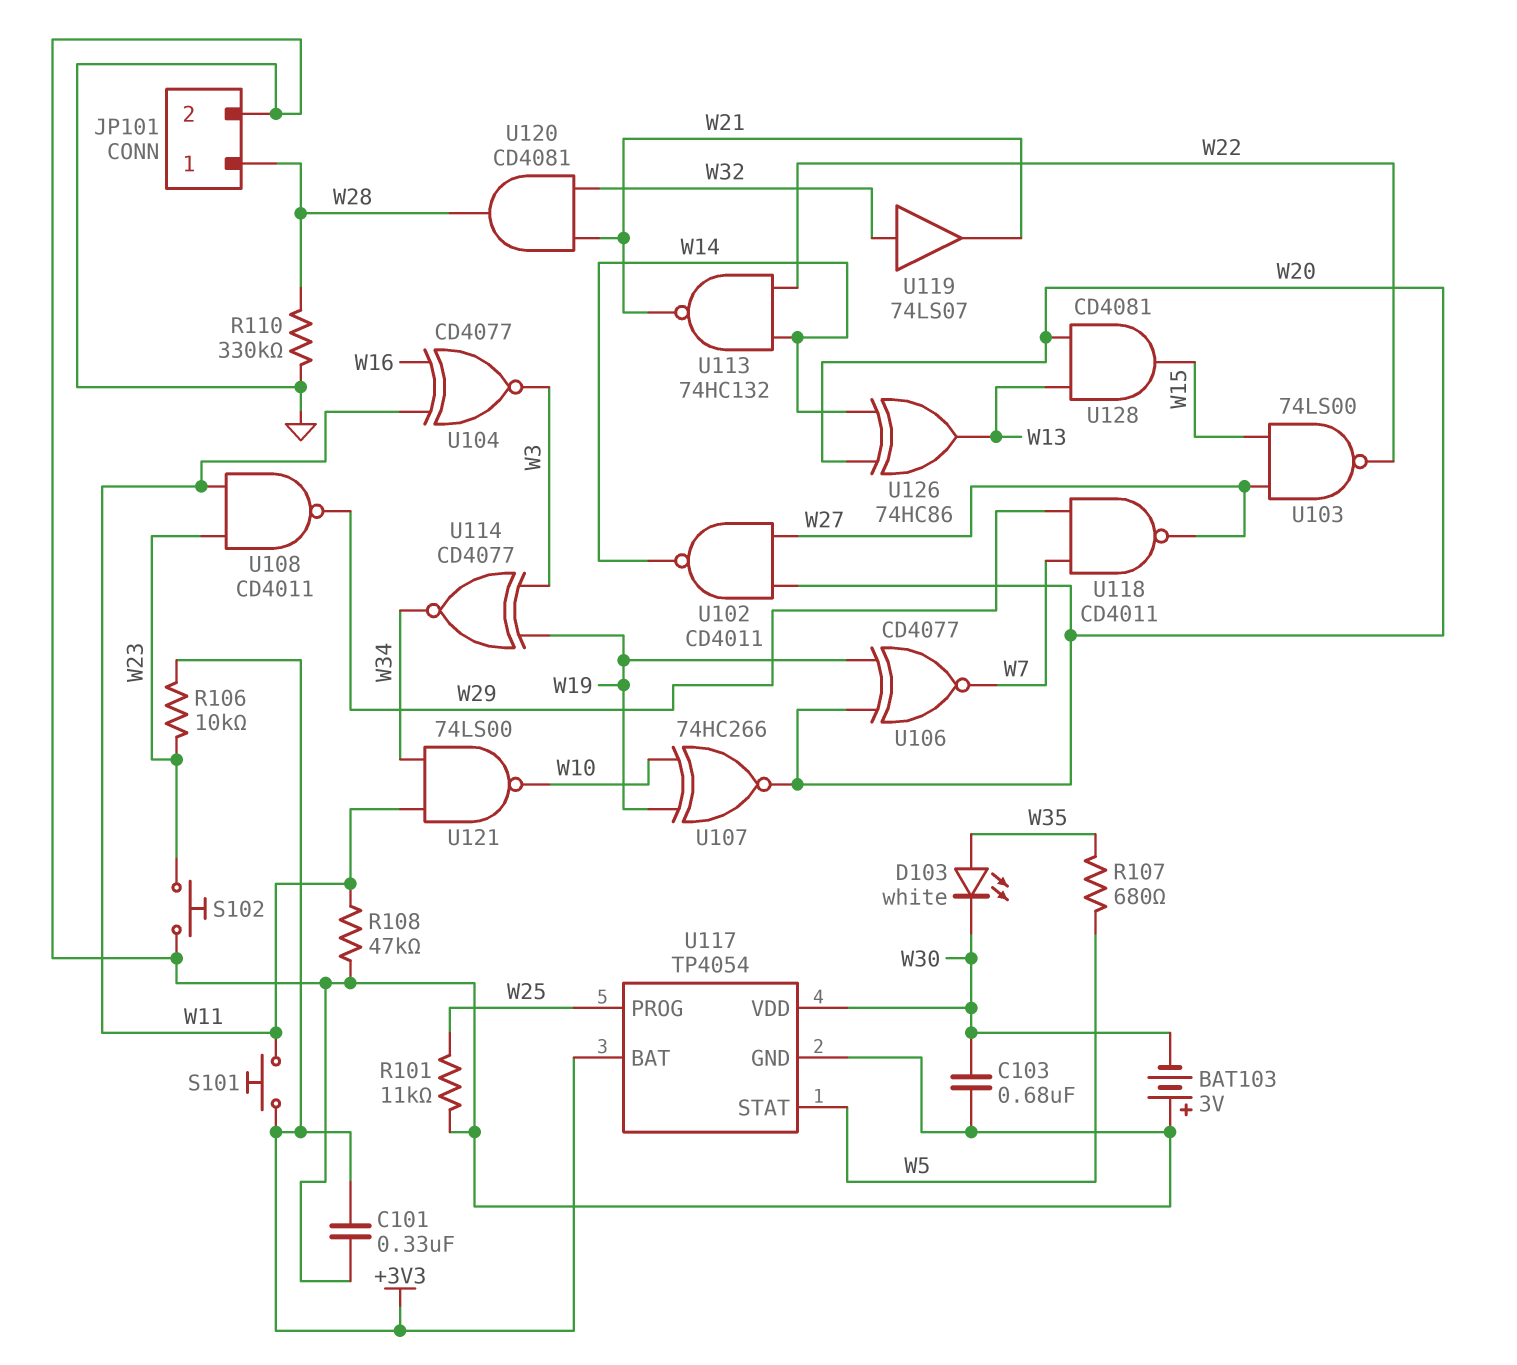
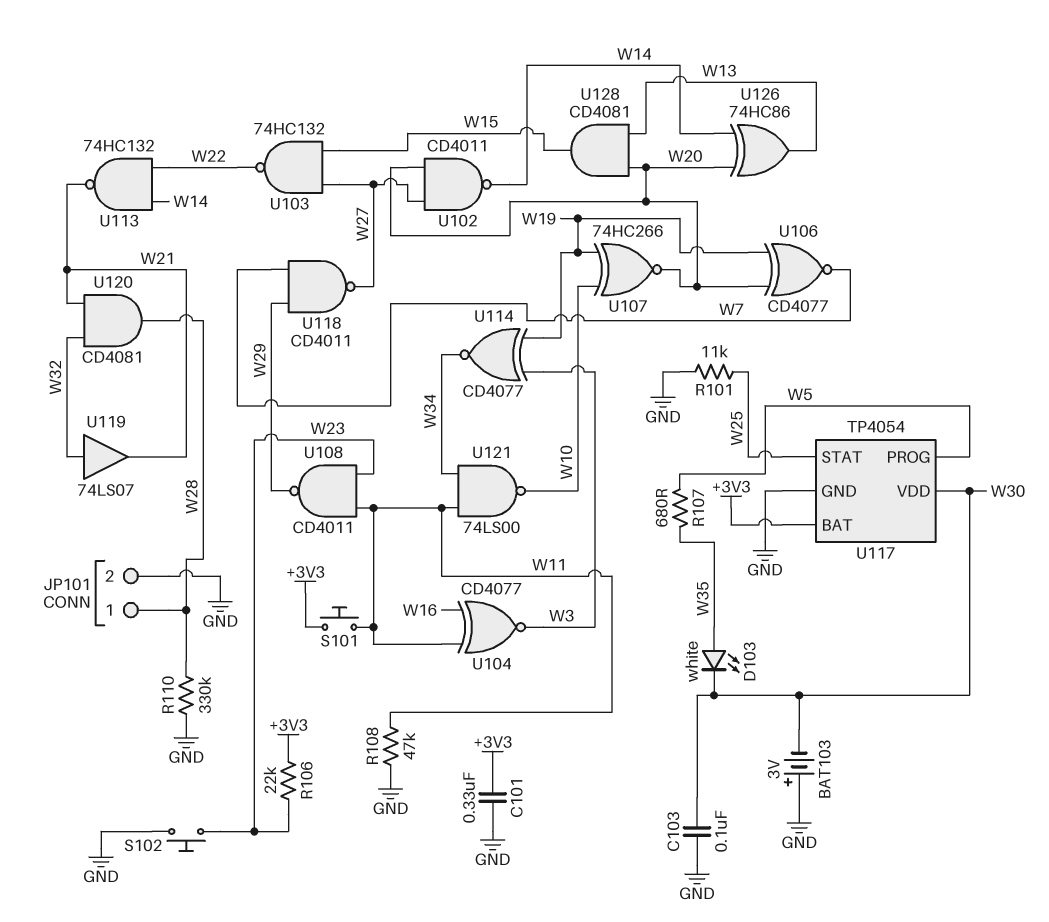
C103: 680nF (GND, W30) -> 100nF (GND, W30)
R106: 10k (+3V3, W23) -> 22k (+3V3, W23)
U103: NAND 74LS00 (in W15, in W27, out W22) -> NAND 74HC132 (in W15, in W27, out W22)
U117 pin PROG: W25 -> W5
U117 pin STAT: W5 -> W25

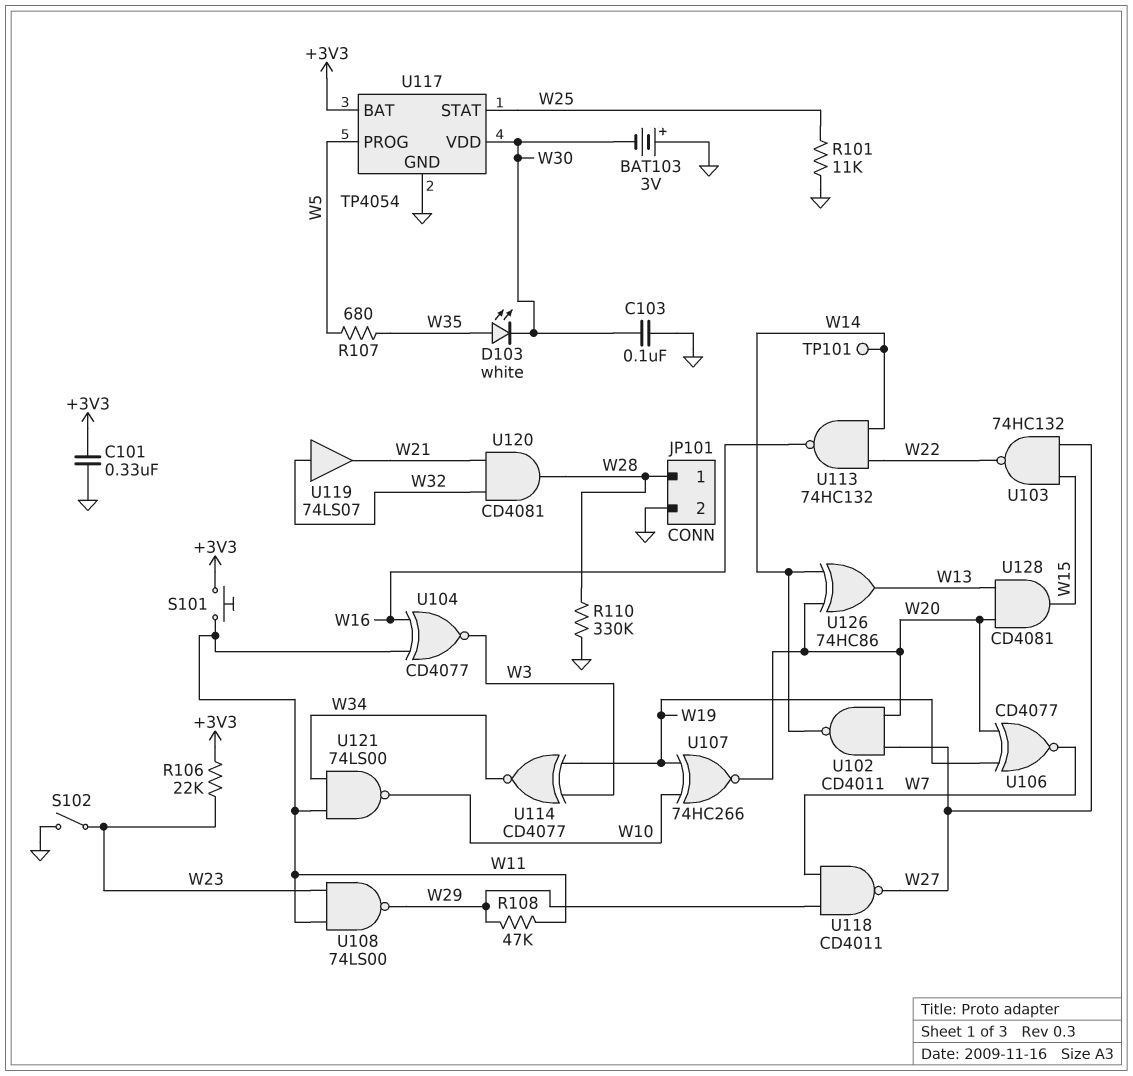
R108: 47k (GND, W11) -> 47k (W11, W29)
S102: button (GND, W23) -> switch (GND, W23)
TP101: none -> test point (W14)
U108: NAND CD4011 (in W11, in W23, out W29) -> NAND 74LS00 (in W11, in W23, out W29)
U113: NAND 74HC132 (in W14, in W22, out W21) -> NAND 74HC132 (in W14, in W22, out W16)

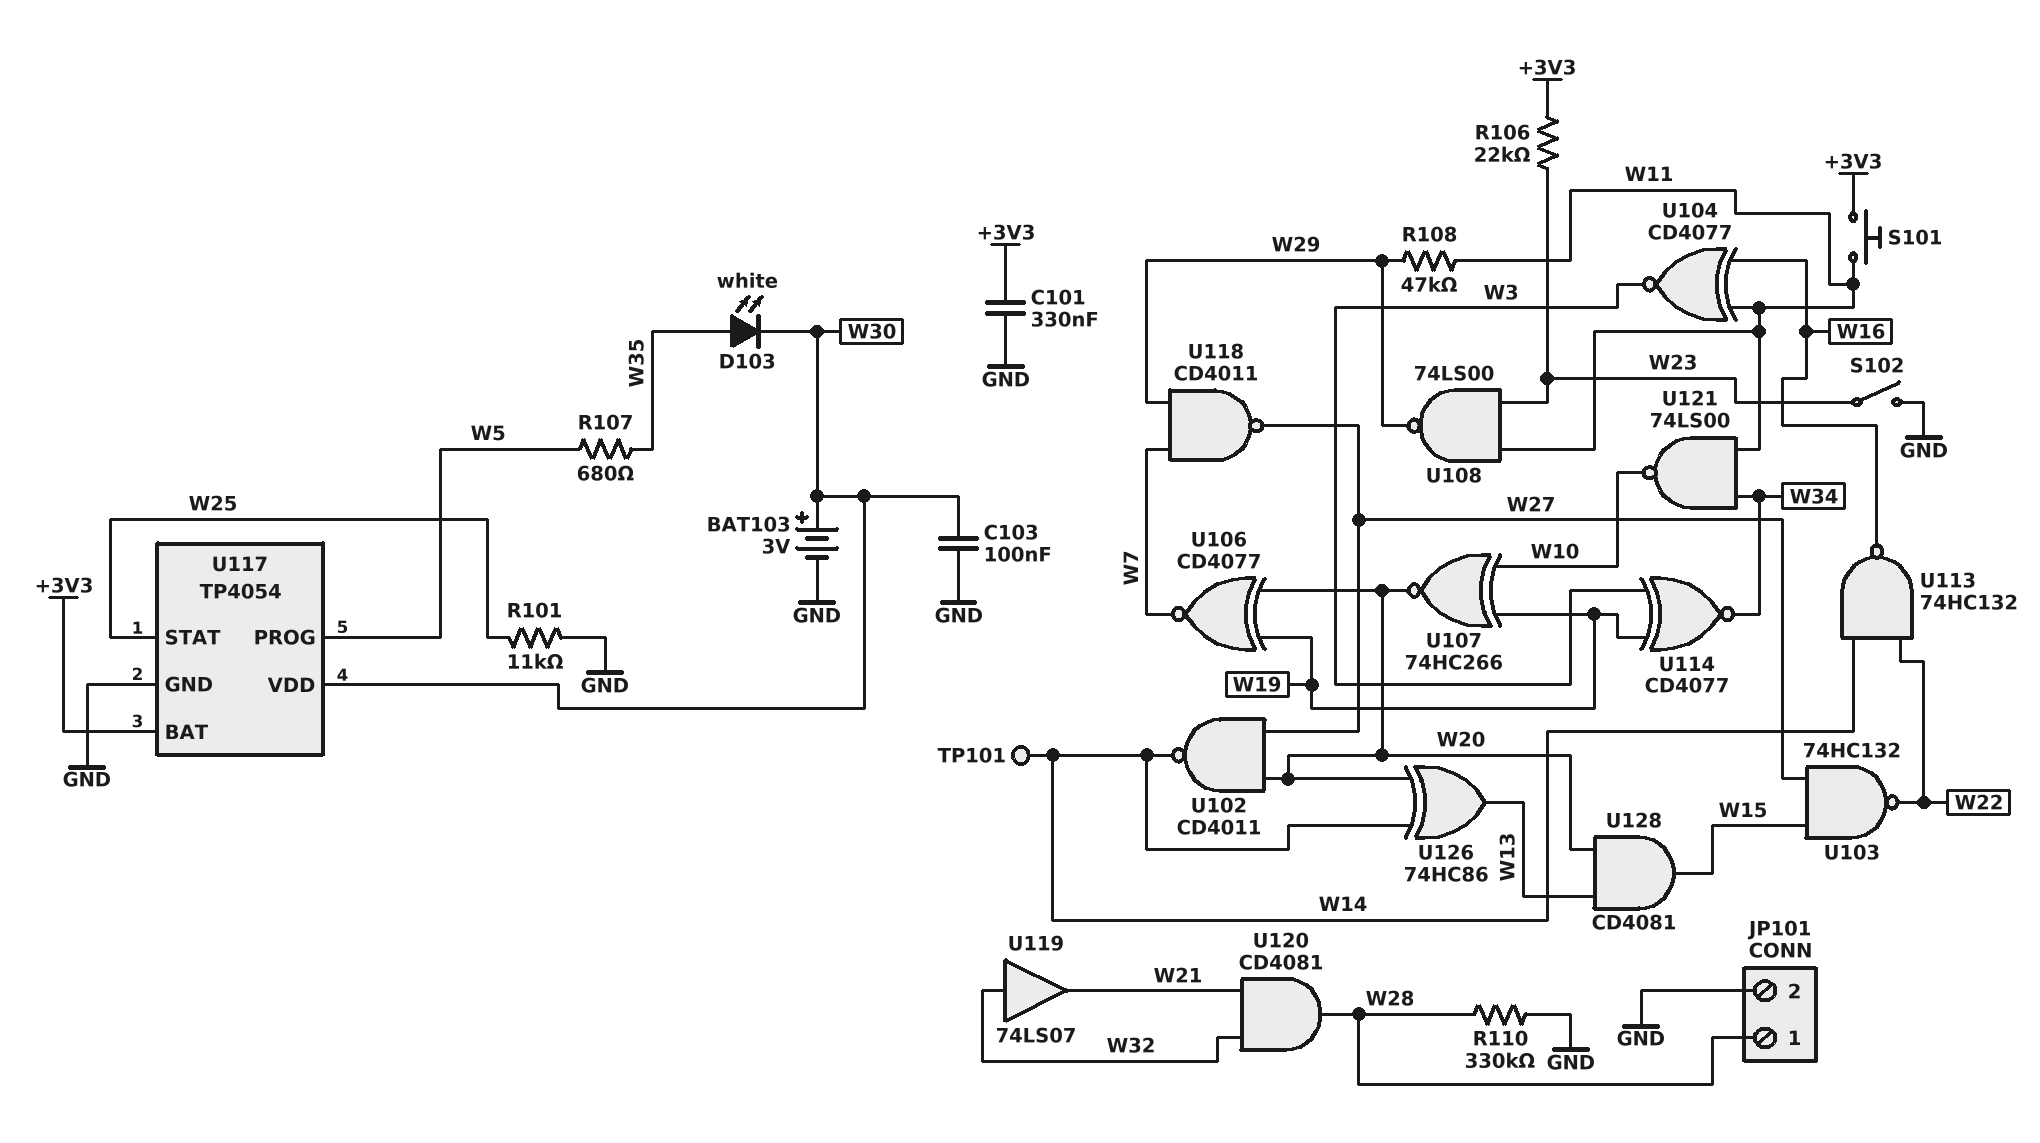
BAT103: 3V (plus GND, minus W30) -> 3V (plus W30, minus GND)

